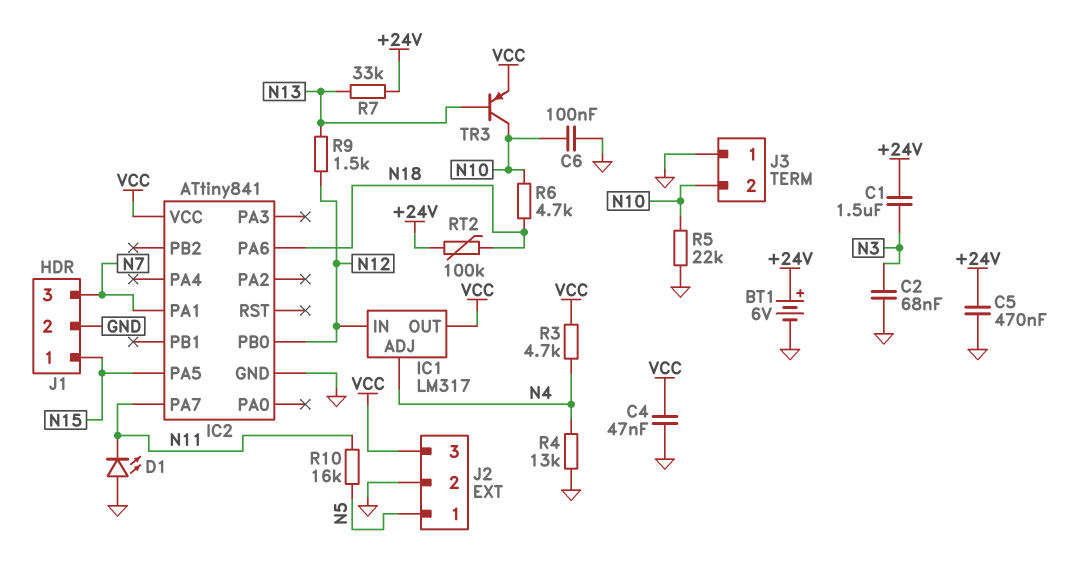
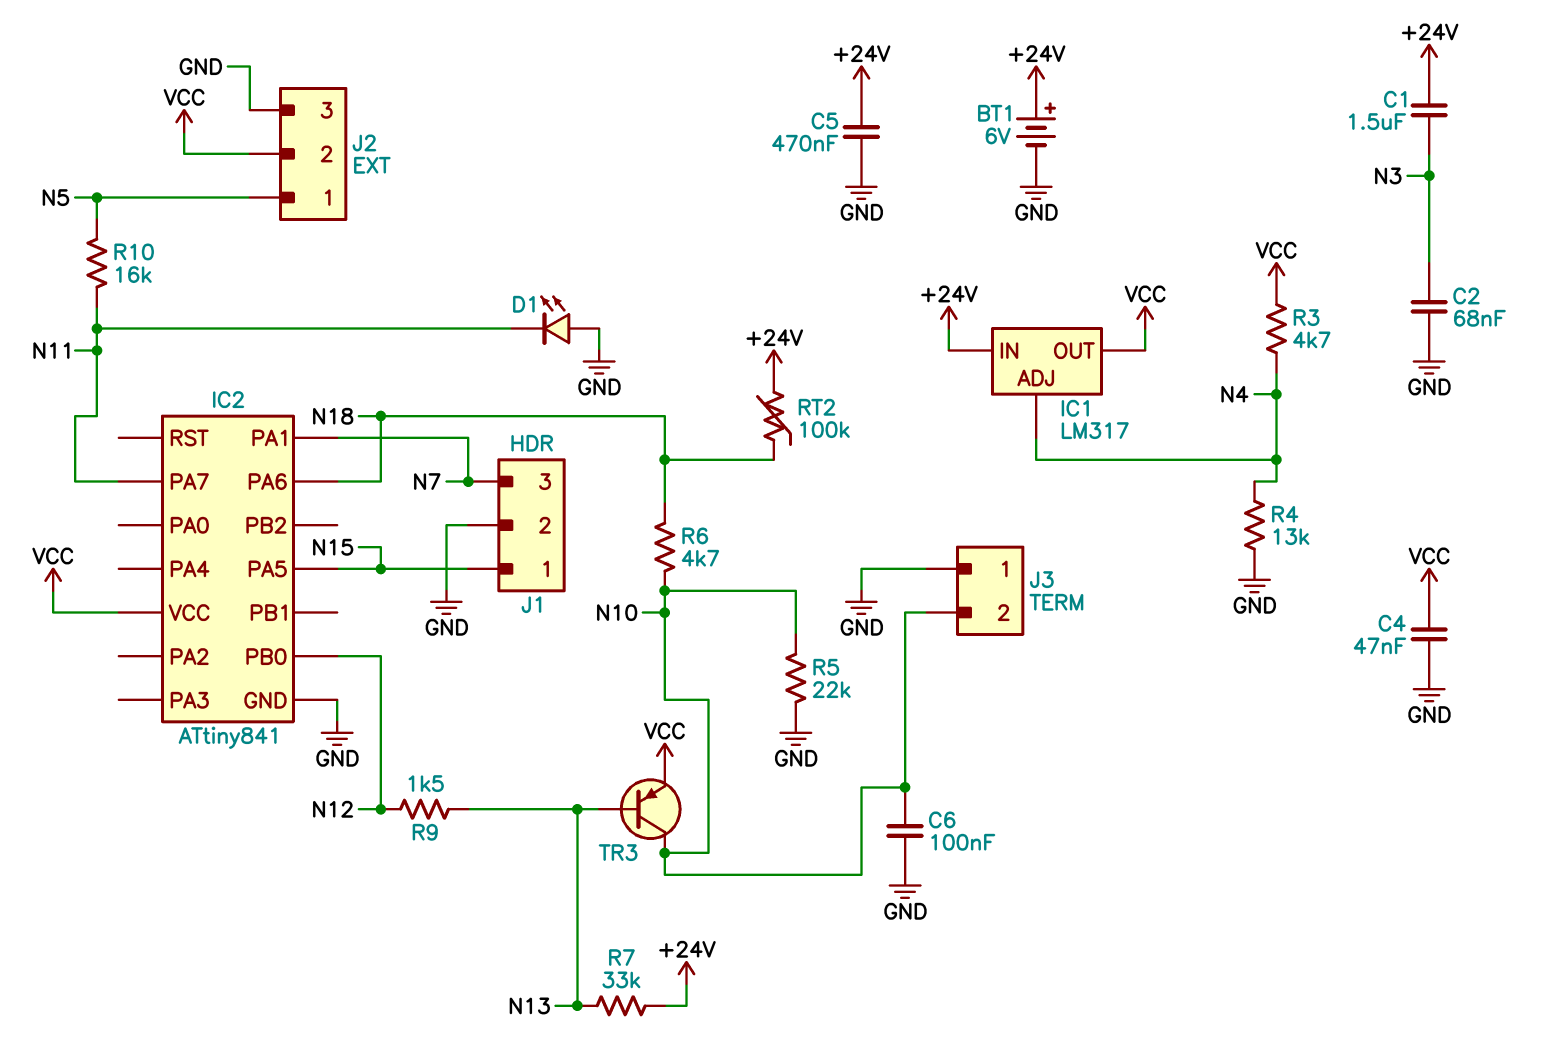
IC1 pin IN: N12 -> +24V
J2 pin 2: GND -> VCC
J2 pin 3: VCC -> GND

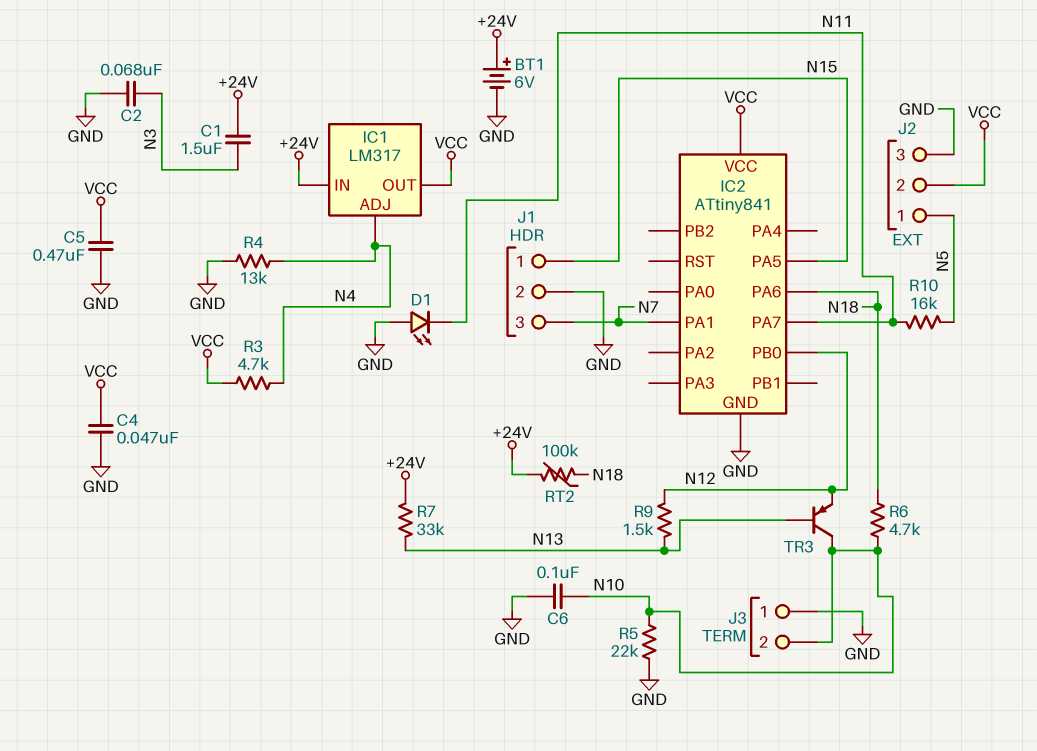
C5: 470nF (+24V, GND) -> 470nF (GND, VCC)
TR3: PNP (B N13, C N10, E VCC) -> PNP (B N13, C N10, E N12)

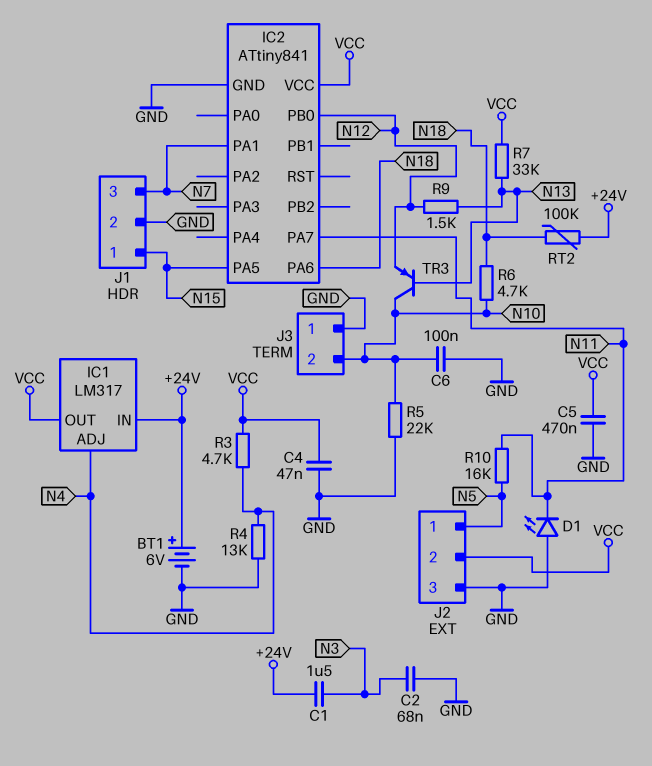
R7: 33k (+24V, N13) -> 33k (N13, VCC)

